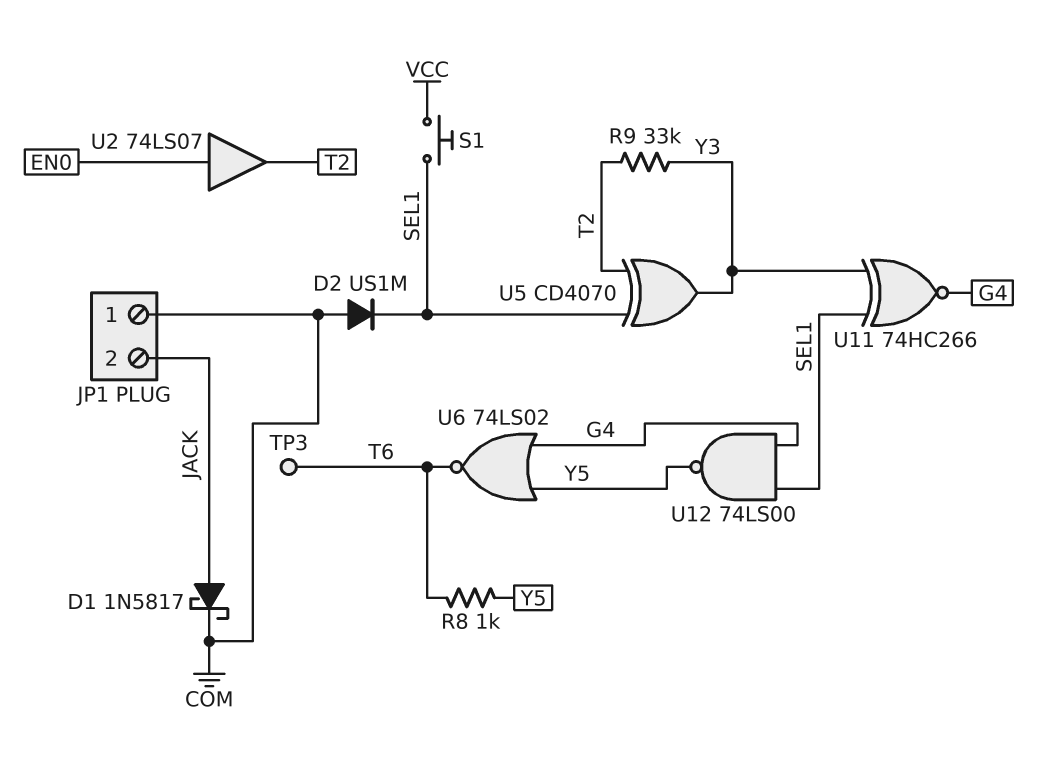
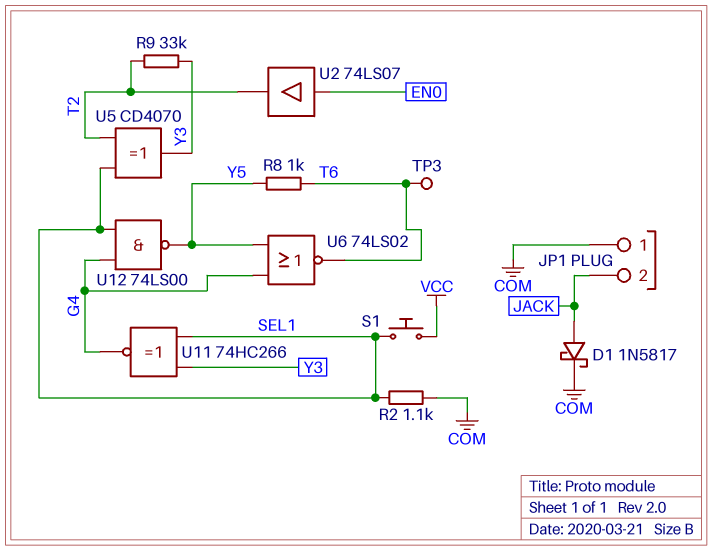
D2: diode US1M (A COM, K SEL1) -> none
R2: none -> 1.1k (COM, SEL1)

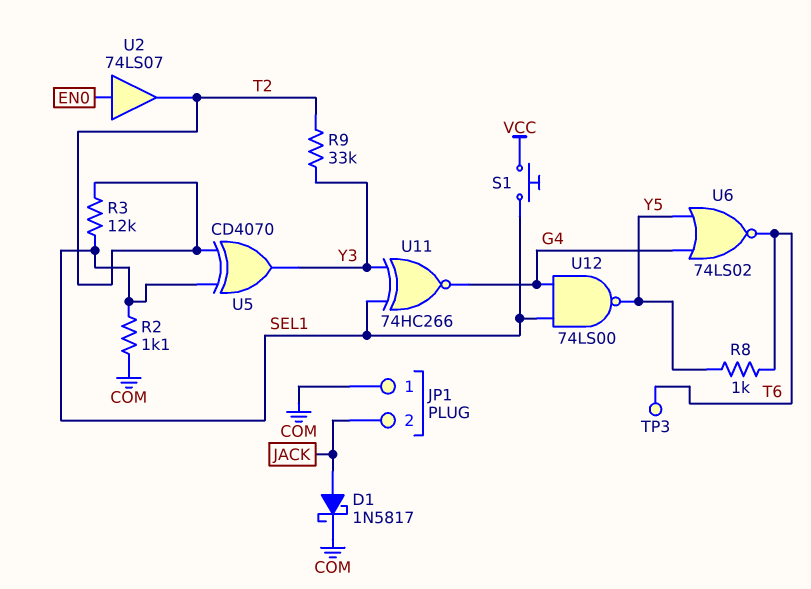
R3: none -> 12k (SEL1, T2)

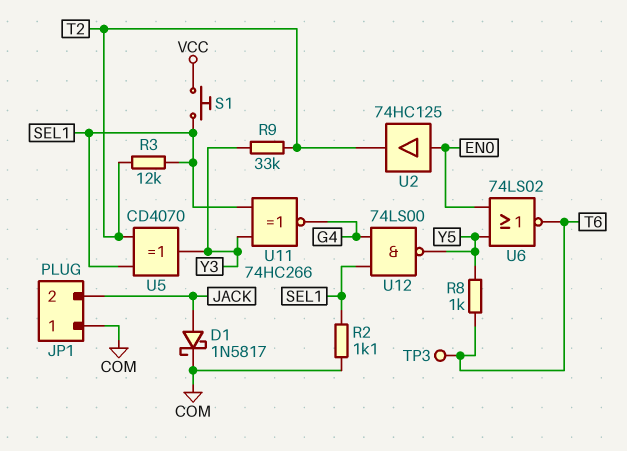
U2: buffer 74LS07 (in EN0, out T2) -> buffer 74HC125 (in EN0, out T2)
U6: NOR 74LS02 (in G4, in Y5, out T6) -> NOR 74LS02 (in EN0, in Y5, out T6)

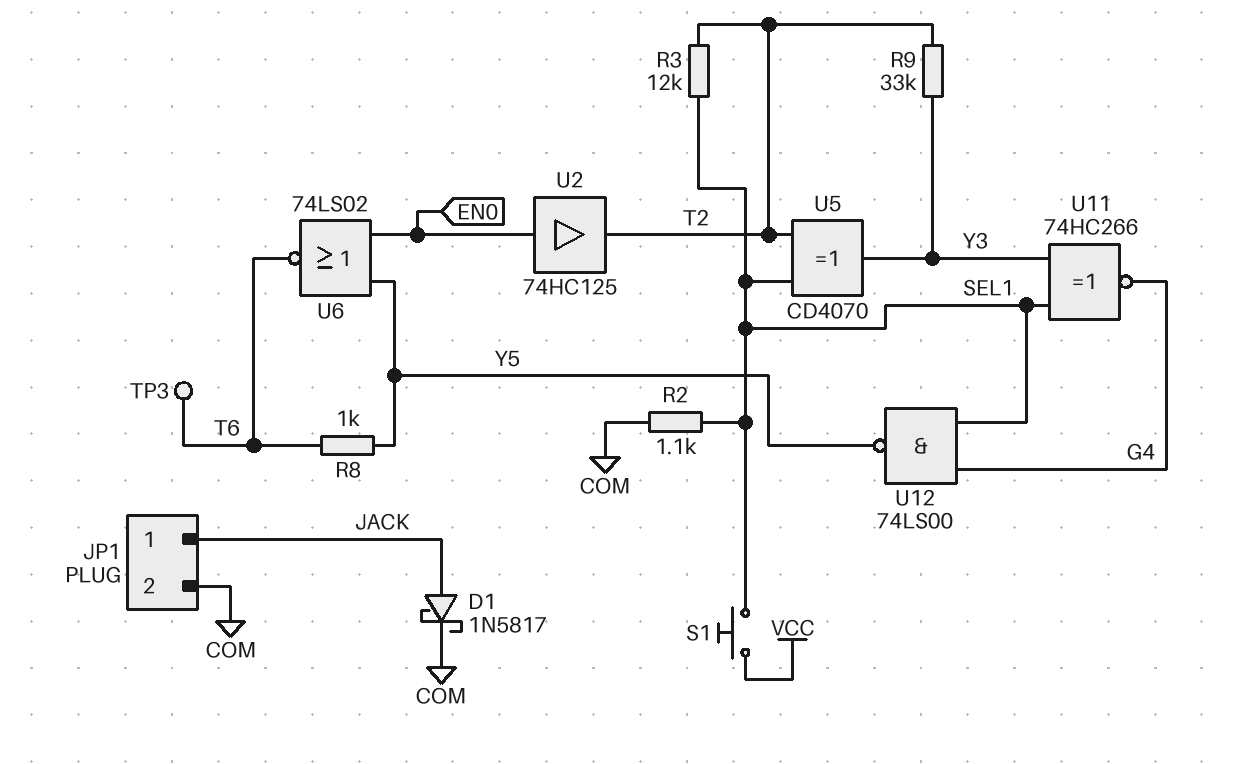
JP1 pin 1: COM -> JACK
JP1 pin 2: JACK -> COM

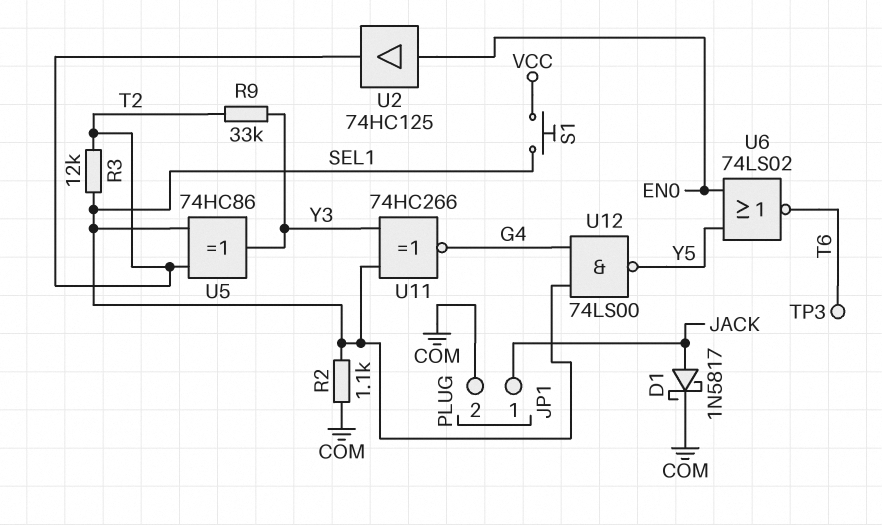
R8: 1k (T6, Y5) -> none
U5: XOR CD4070 (in SEL1, in T2, out Y3) -> XOR 74HC86 (in SEL1, in T2, out Y3)

